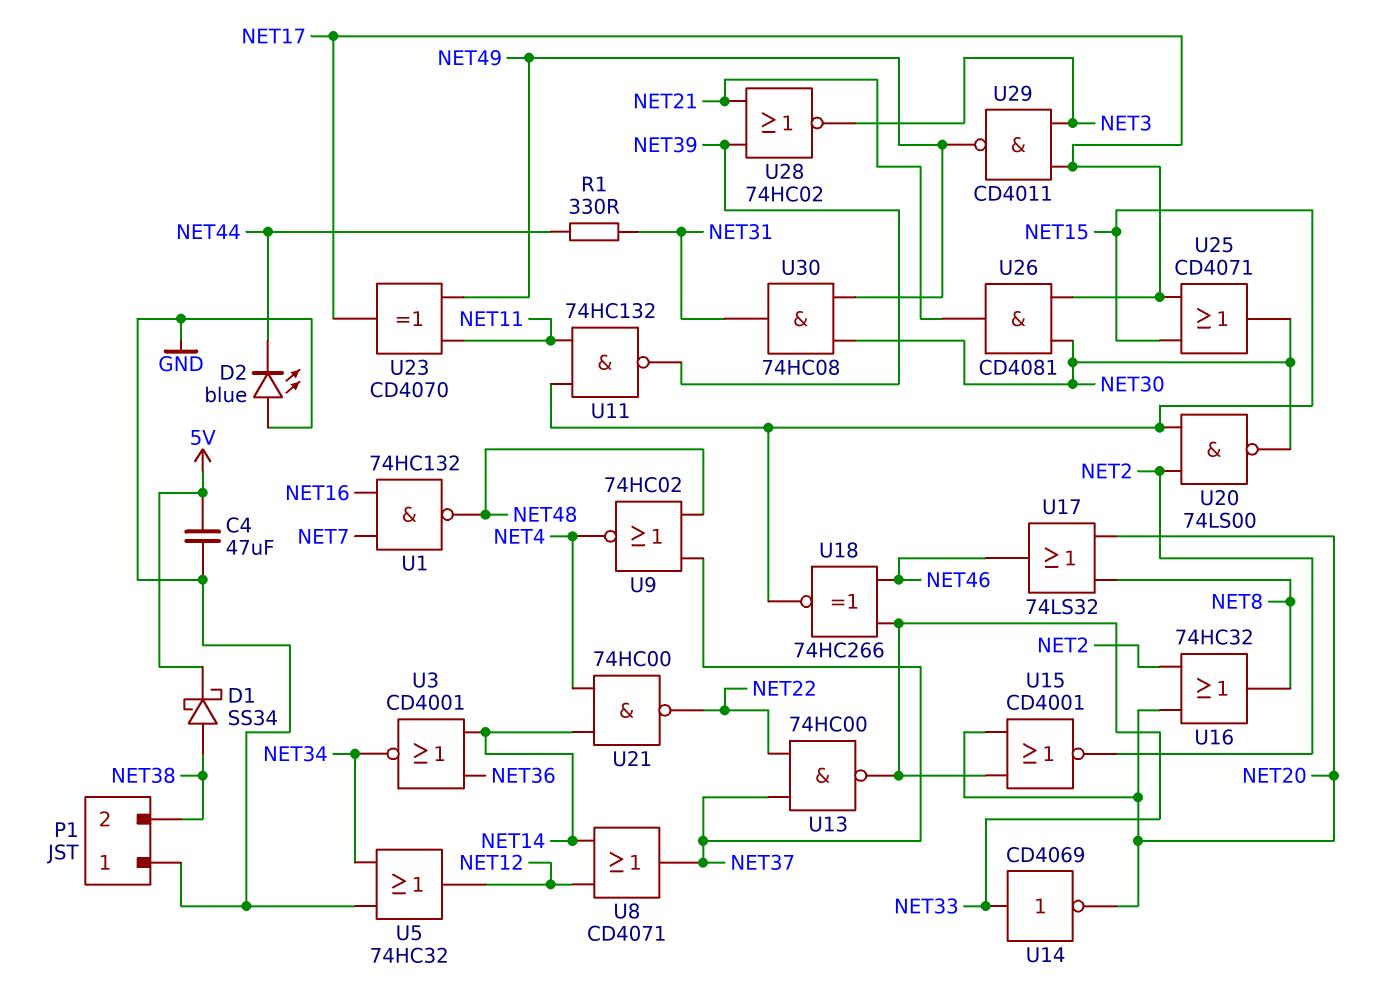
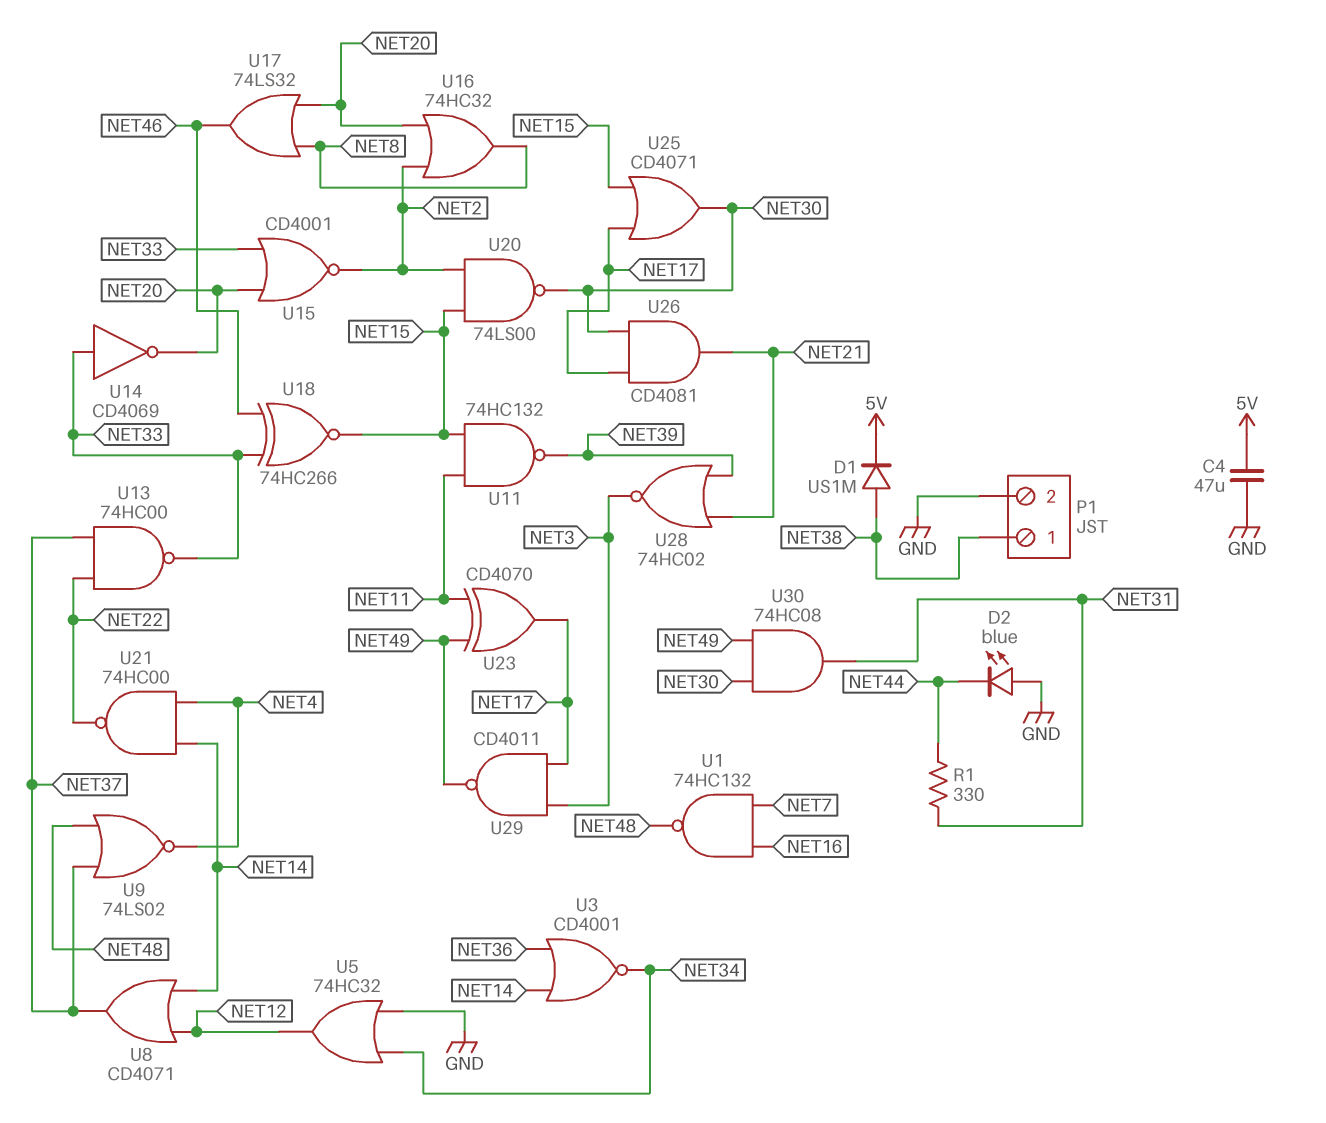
D1: schottky SS34 (A NET38, K 5V) -> diode US1M (A NET38, K 5V)
P1 pin 1: GND -> NET38
P1 pin 2: NET38 -> GND
U9: NOR 74HC02 (in NET37, in NET48, out NET4) -> NOR 74LS02 (in NET37, in NET48, out NET4)

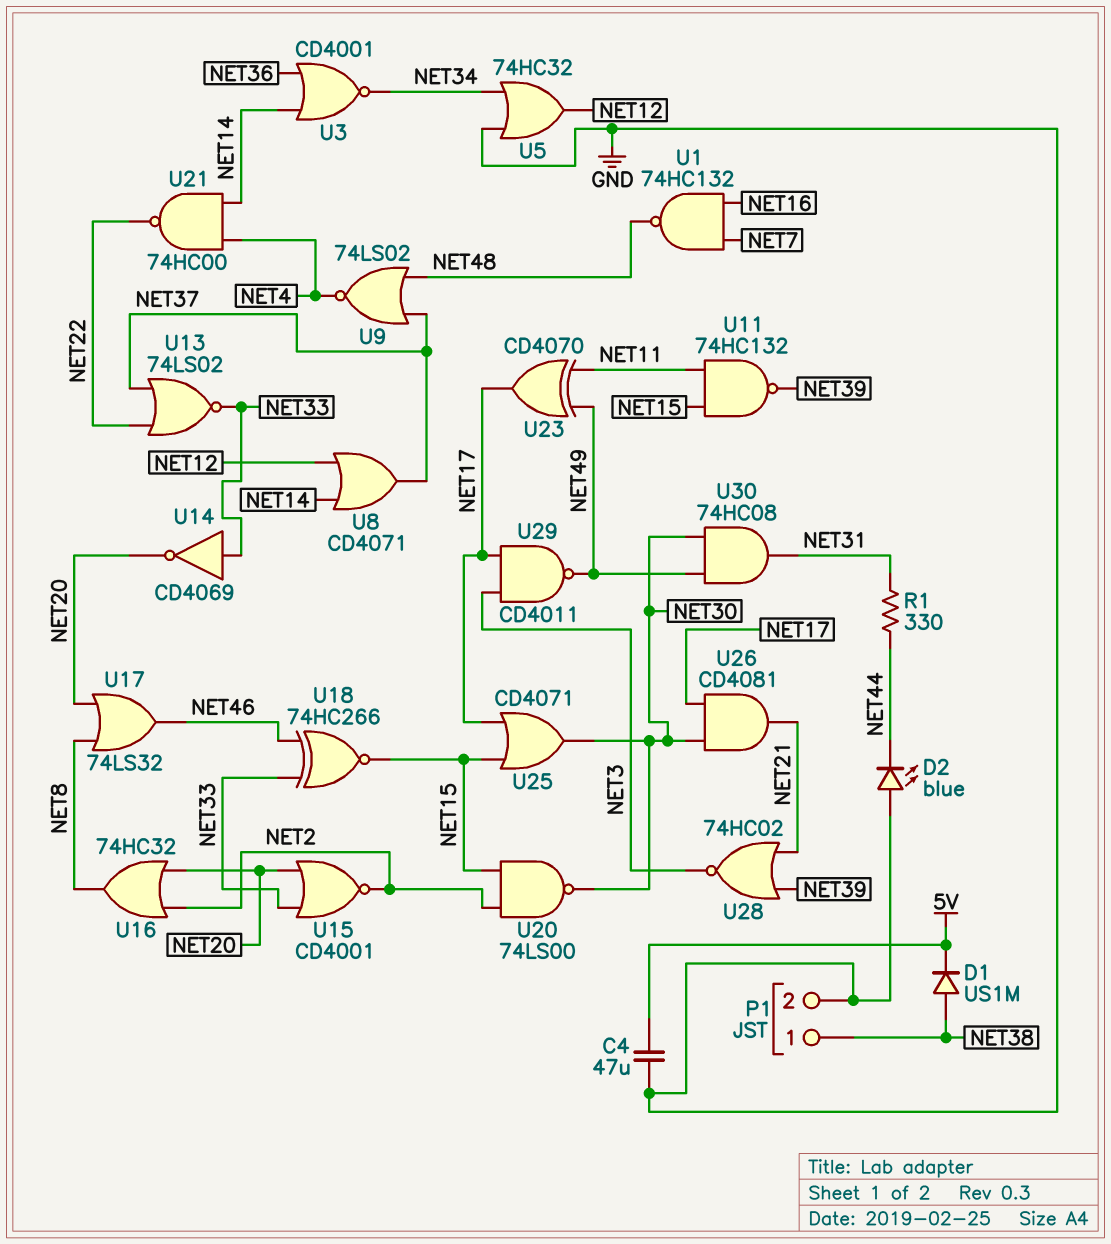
U13: NAND 74HC00 (in NET22, in NET37, out NET33) -> NOR 74LS02 (in NET22, in NET37, out NET33)

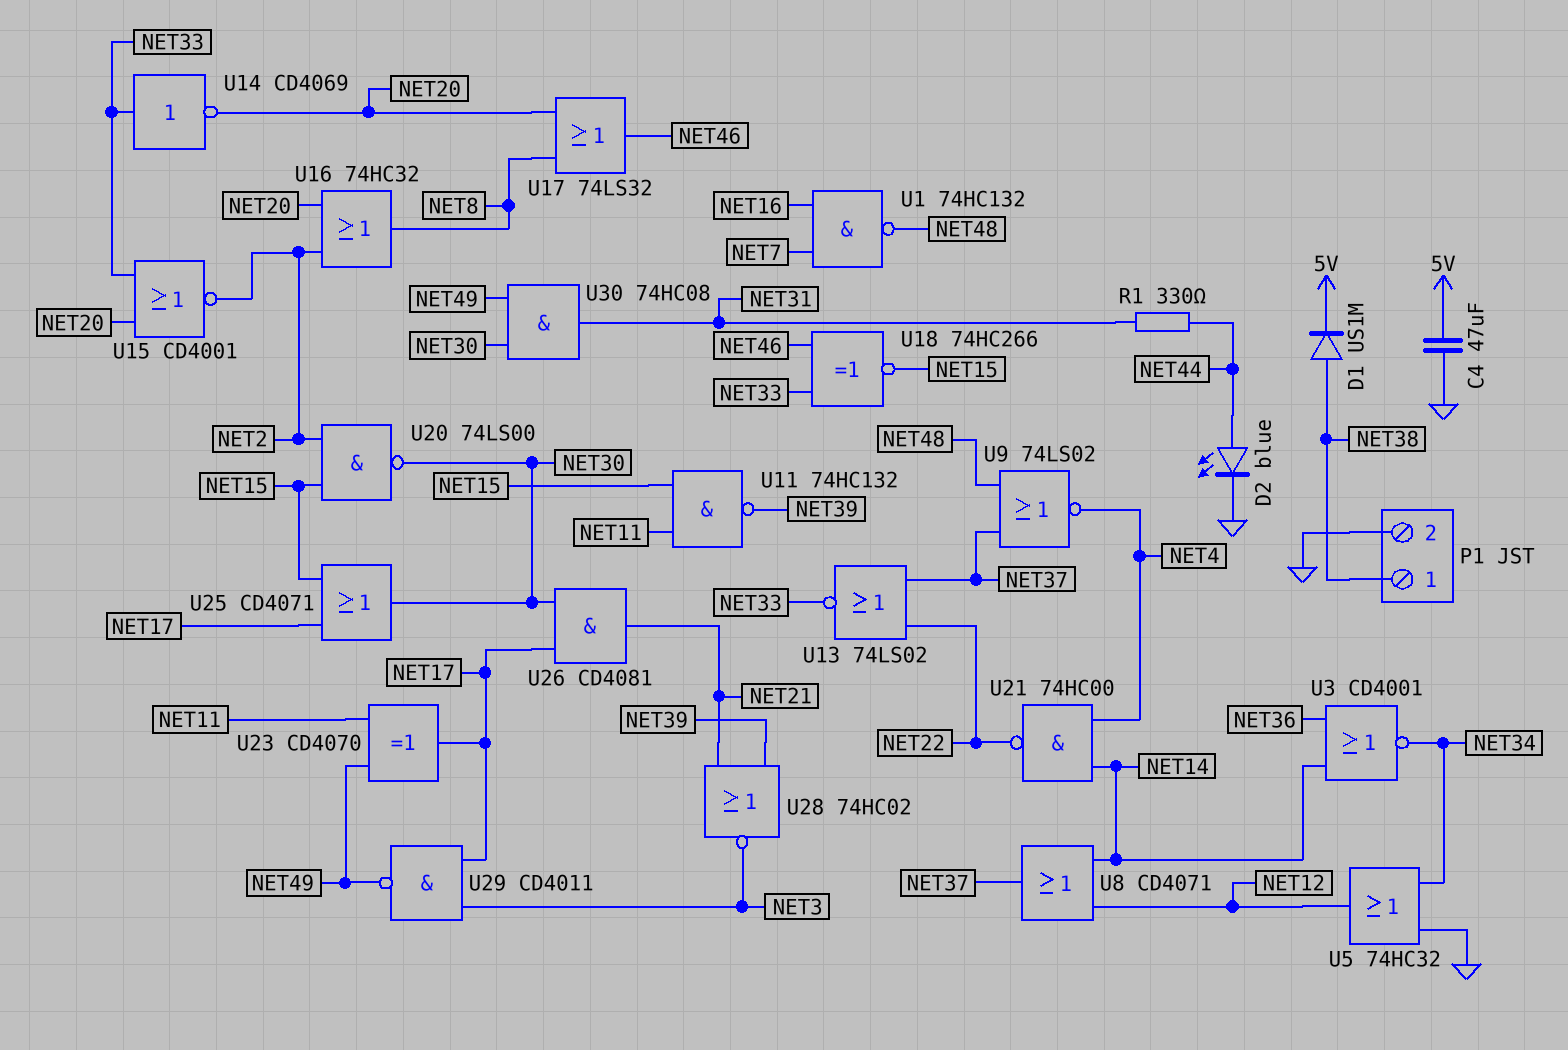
D2: LED blue (A GND, K NET44) -> LED blue (A NET44, K GND)

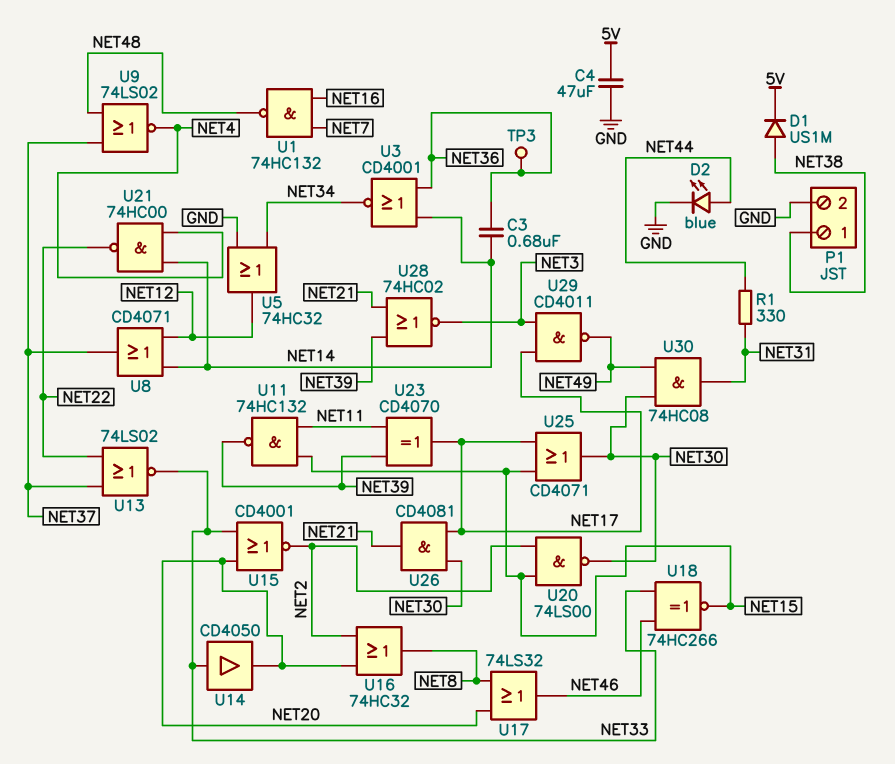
C3: none -> 680nF (NET14, NET36)
TP3: none -> test point (NET36)
U14: NOT CD4069 (in NET33, out NET20) -> buffer CD4050 (in NET33, out NET20)
U23: XOR CD4070 (in NET11, in NET49, out NET17) -> XOR CD4070 (in NET11, in NET39, out NET17)

